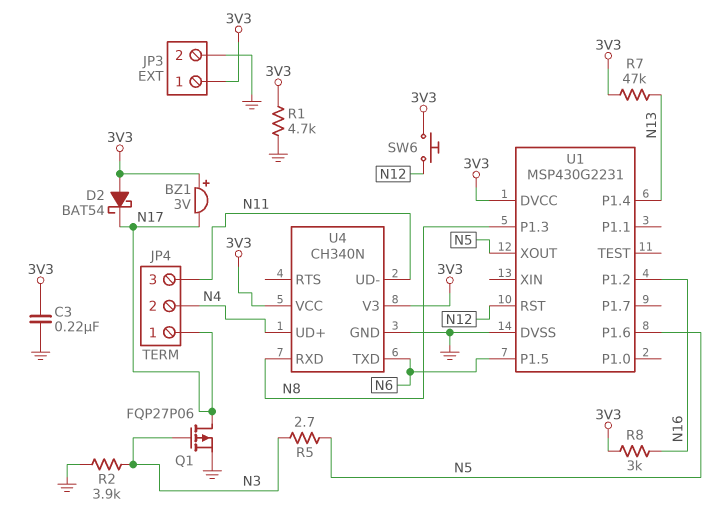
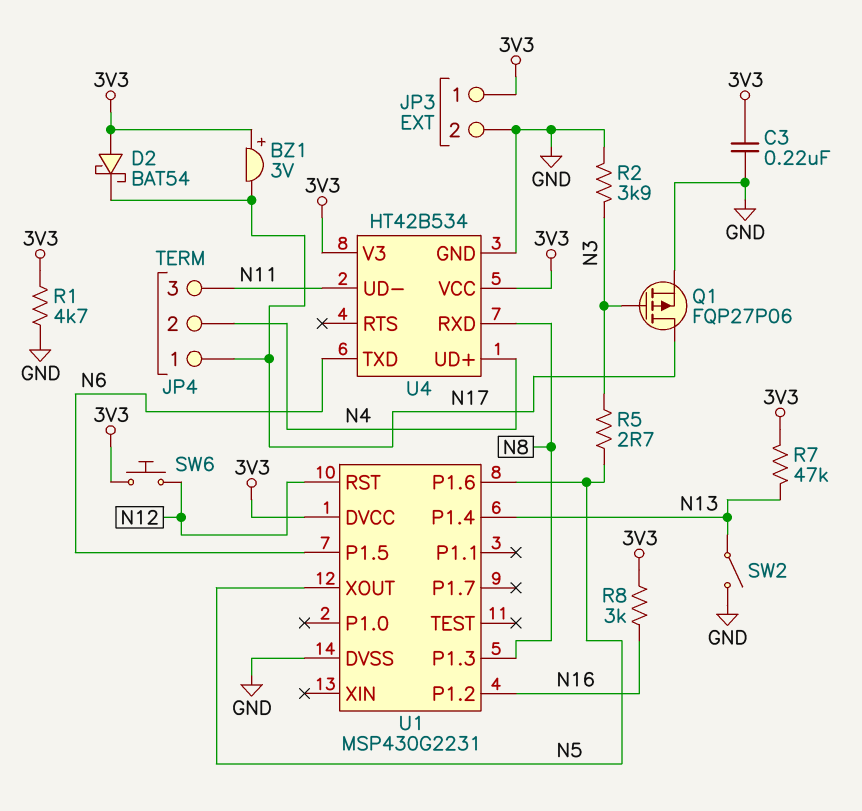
SW2: none -> switch (GND, N13)
U4: CH340N -> HT42B534

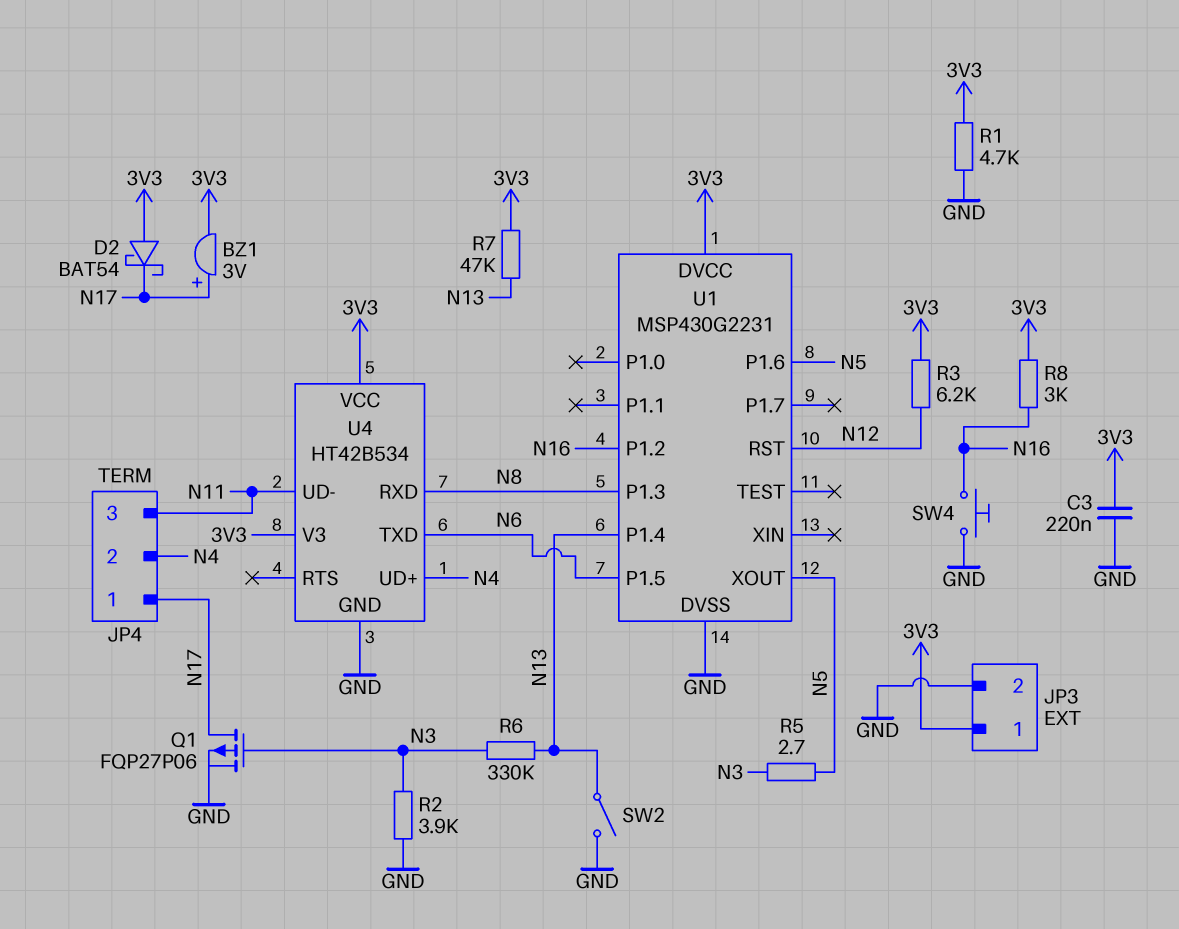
BZ1: buzzer 3V (plus 3V3, minus N17) -> buzzer 3V (plus N17, minus 3V3)
R3: none -> 6.2k (3V3, N12)
R6: none -> 330k (N3, N13)
SW4: none -> button (GND, N16)
SW6: button (3V3, N12) -> none

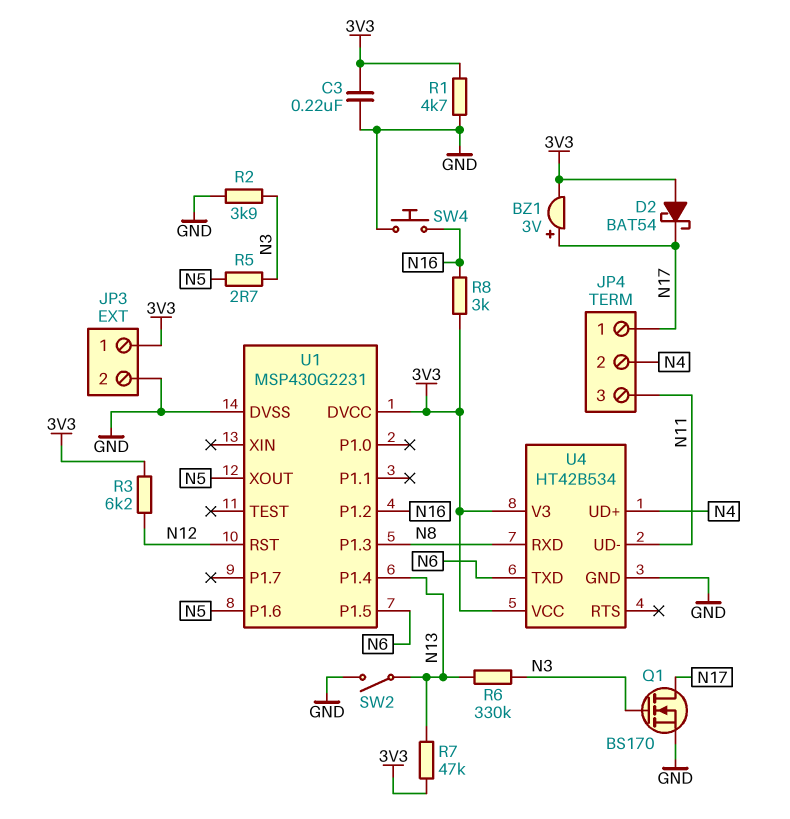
Q1: PMOS FQP27P06 (G N3, D N17, S GND) -> NMOS BS170 (G N3, D N17, S GND)

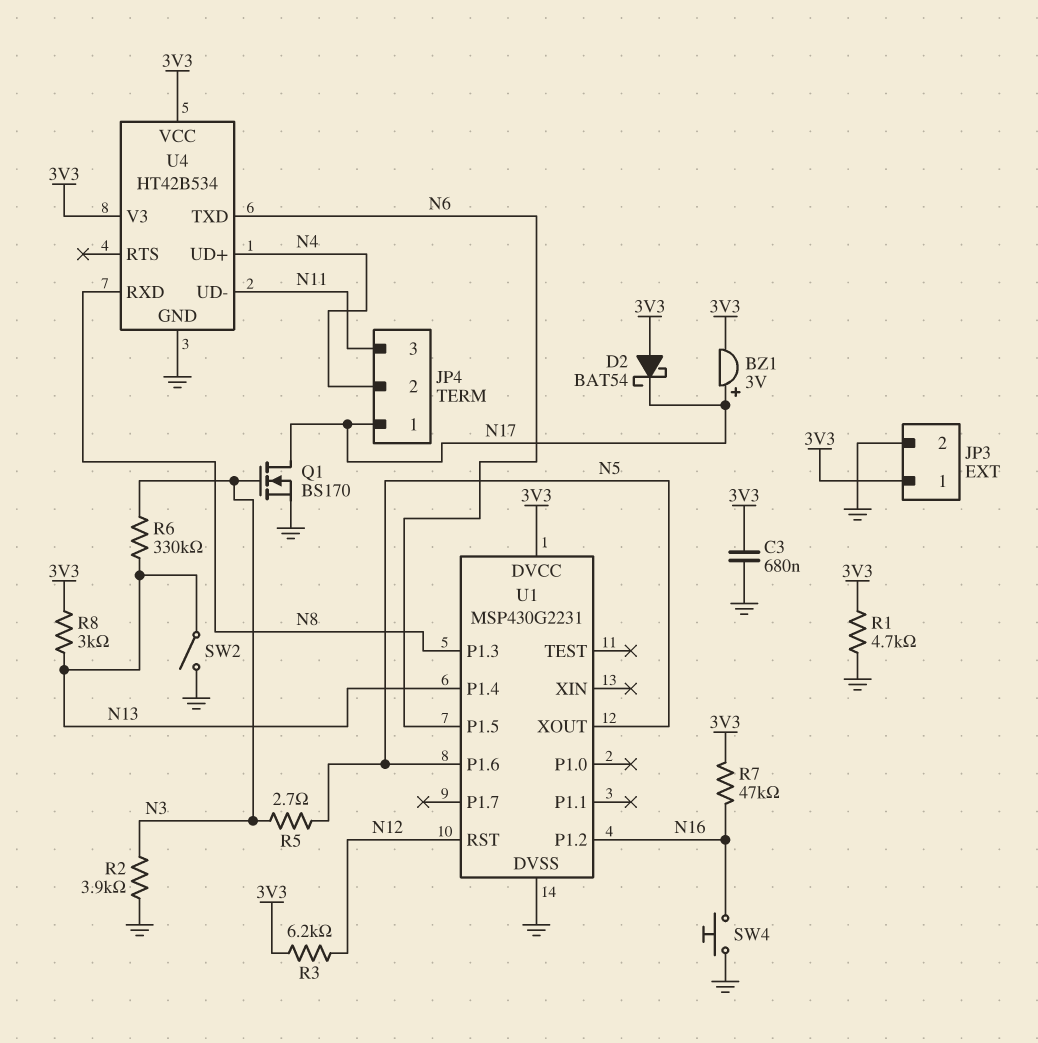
C3: 220nF (3V3, GND) -> 680nF (3V3, GND)
R7: 47k (3V3, N13) -> 47k (3V3, N16)
R8: 3k (3V3, N16) -> 3k (3V3, N13)

